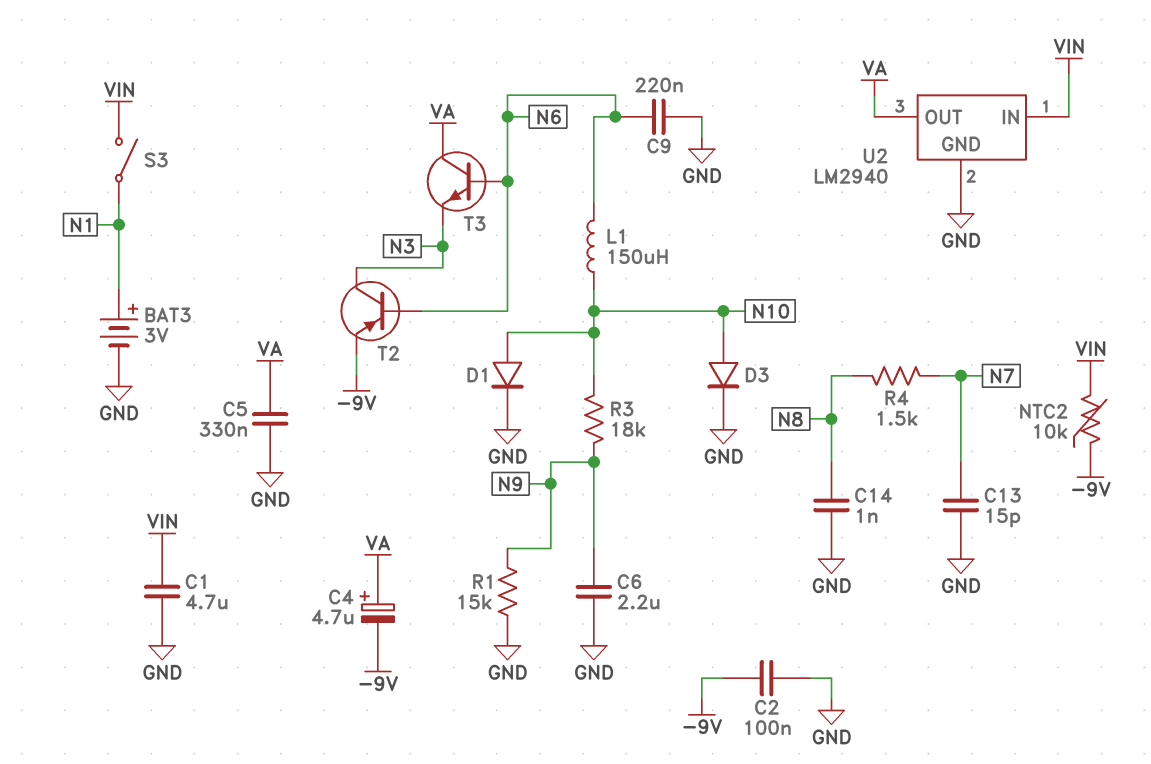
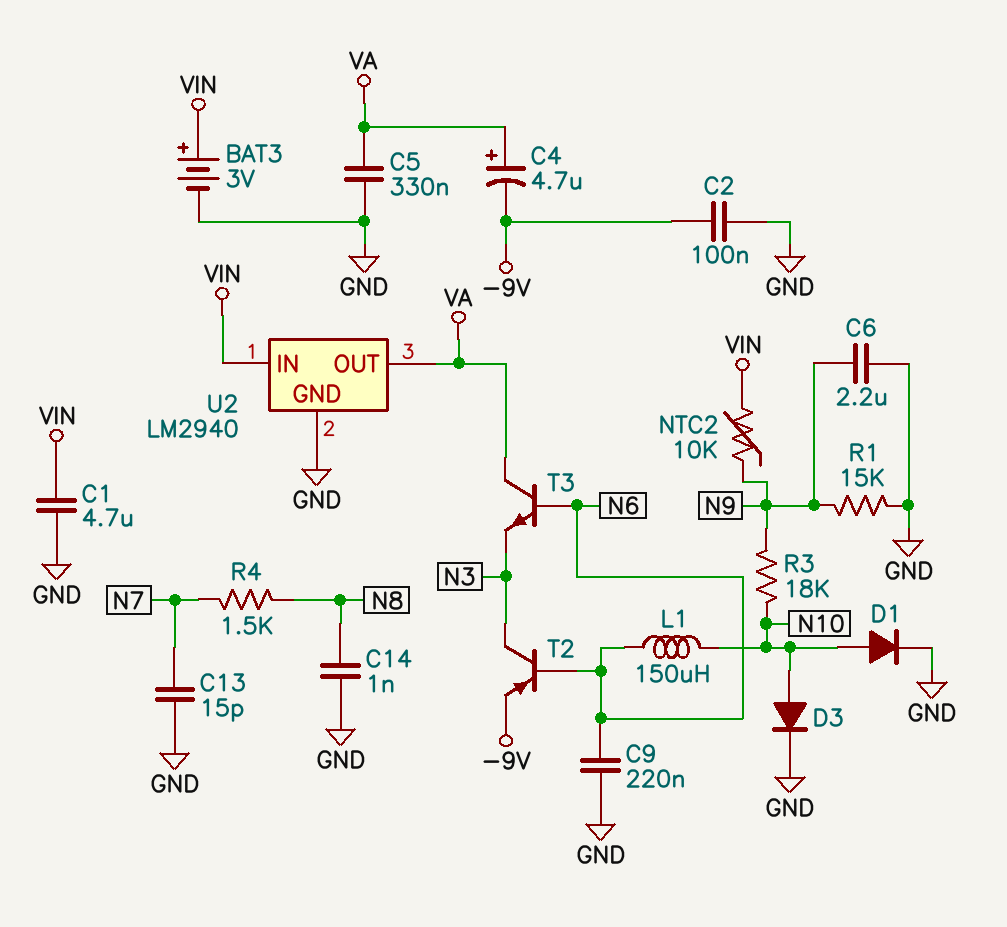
BAT3: 3V (plus N1, minus GND) -> 3V (plus VIN, minus GND)
NTC2: 10k (-9V, VIN) -> 10k (N9, VIN)
S3: switch (N1, VIN) -> none

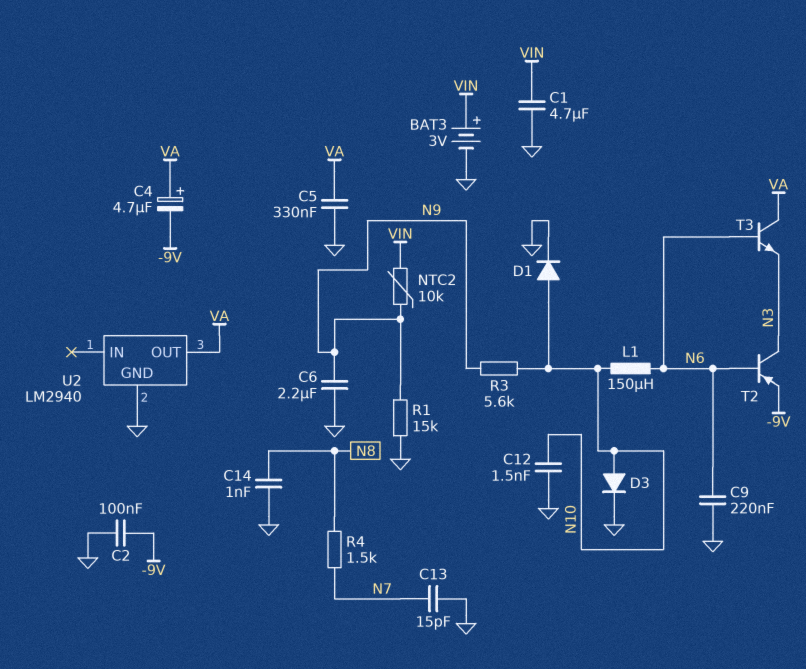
C12: none -> 1.5nF (GND, N10)
R3: 18k (N9, N10) -> 5.6k (N9, N10)
U2 pin IN: VIN -> none

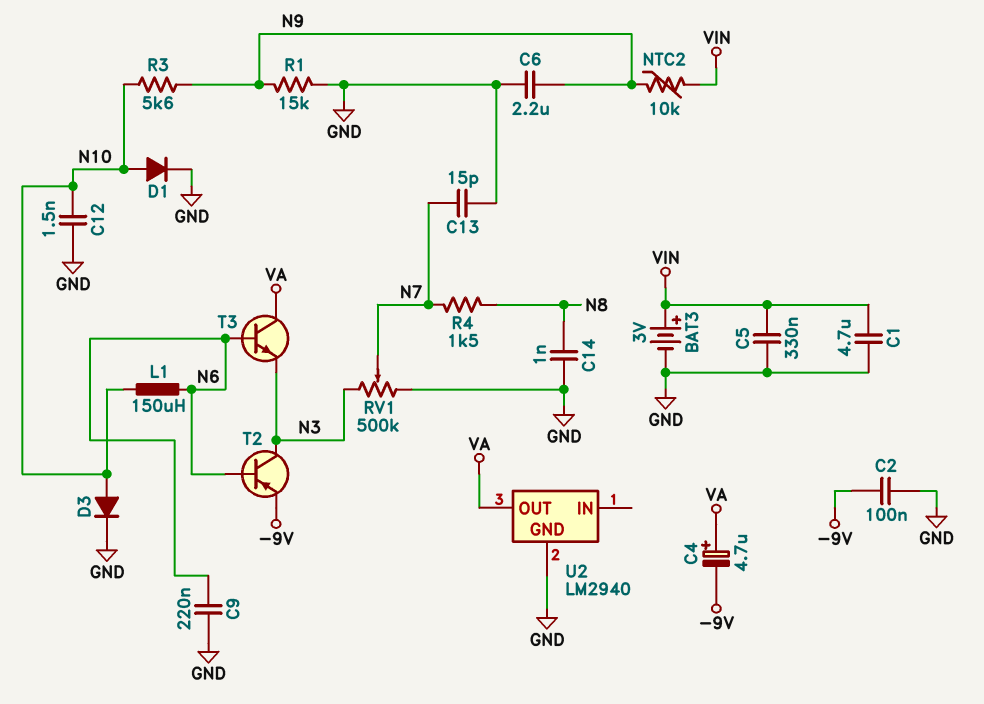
C5: 330nF (GND, VA) -> 330nF (GND, VIN)
RV1: none -> 500k (GND, N3, wiper N7)

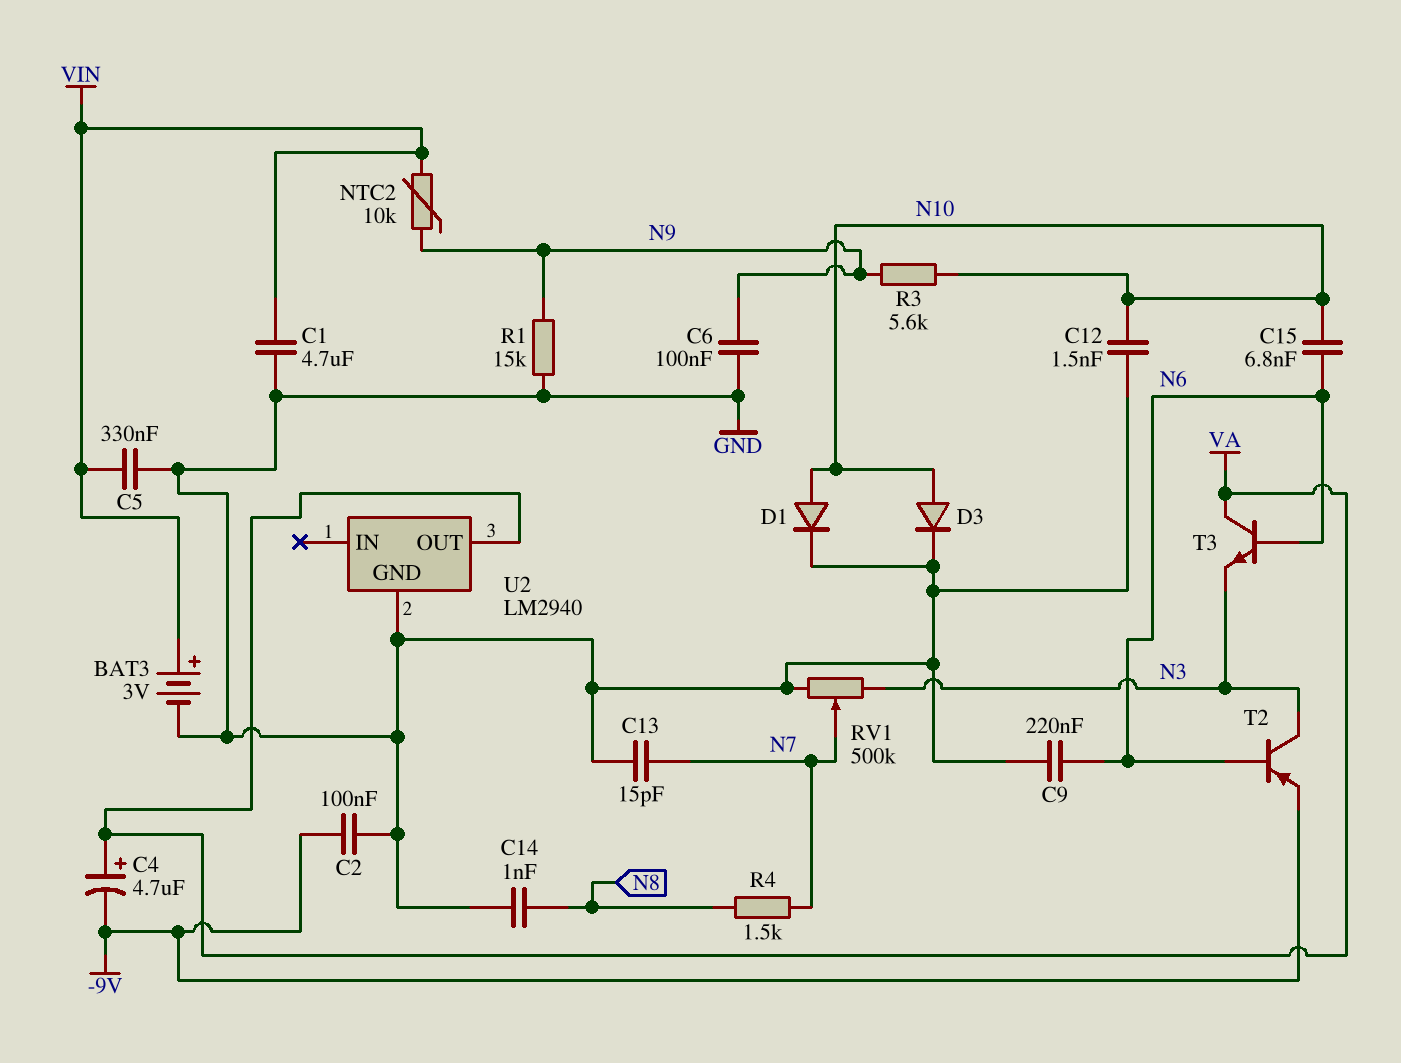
C6: 2.2uF (GND, N9) -> 100nF (GND, N9)
C15: none -> 6.8nF (N6, N10)
L1: 150uH (N6, N10) -> none

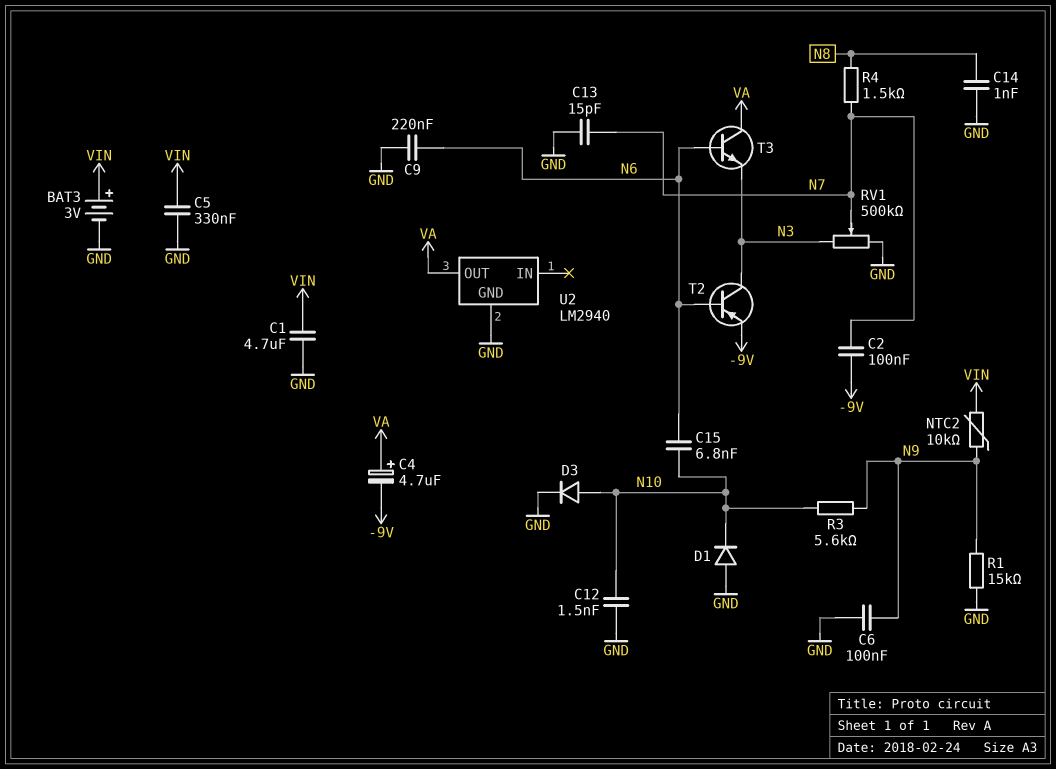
C2: 100nF (-9V, GND) -> 100nF (-9V, N7)
D1: diode (A N10, K GND) -> diode (A GND, K N10)

